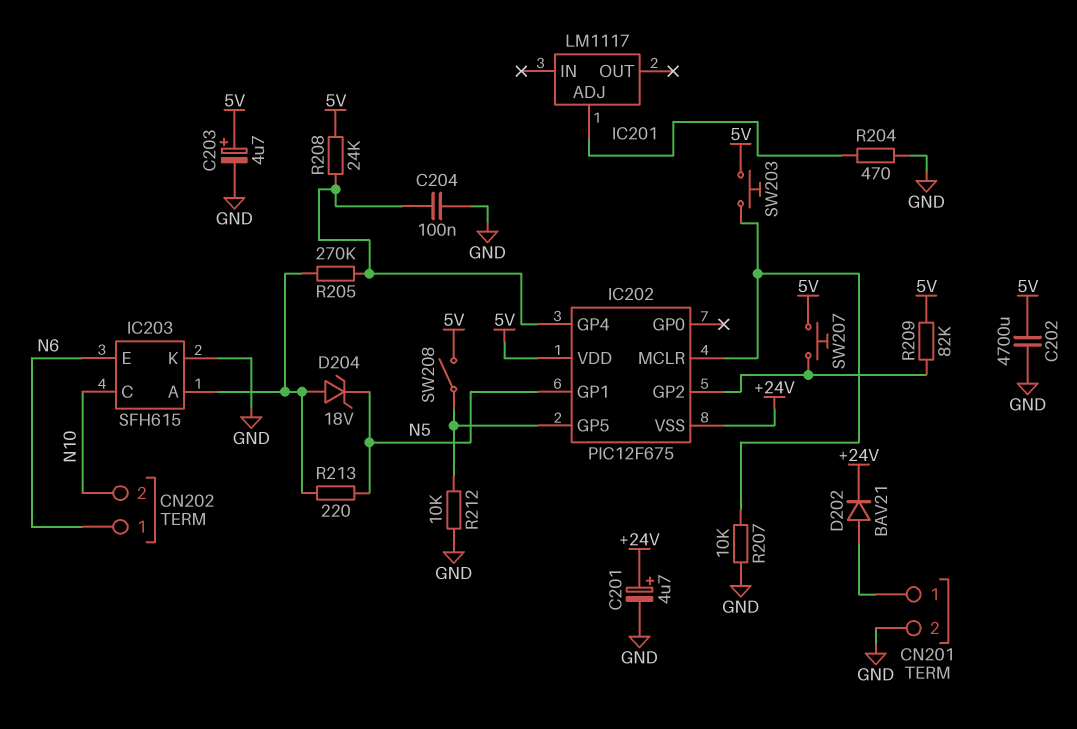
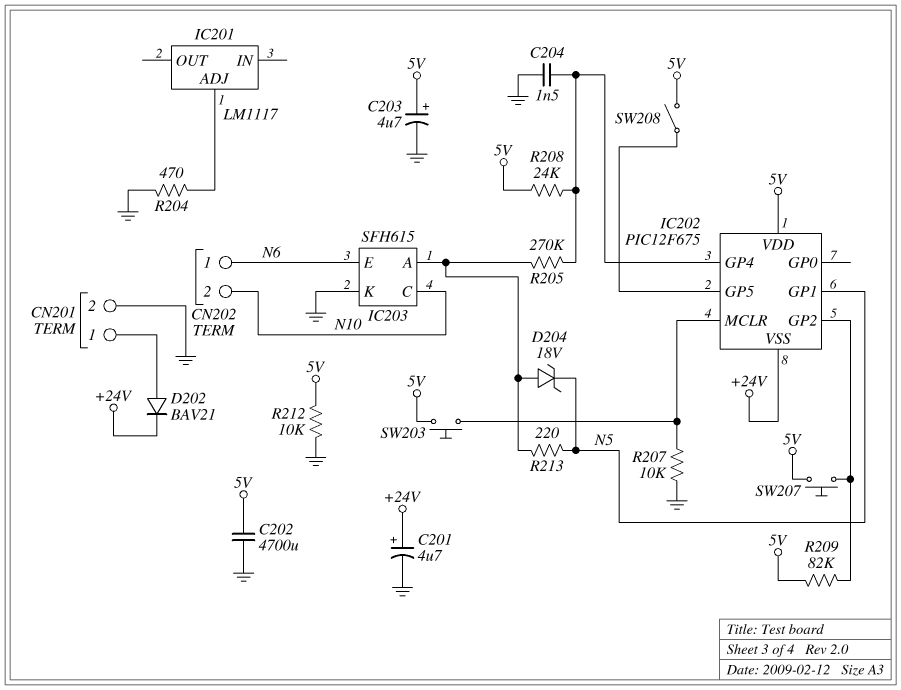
C204: 100nF (GND, IC202/GP4) -> 1.5nF (GND, IC202/GP4)
R212: 10k (GND, IC202/GP5) -> 10k (5V, GND)

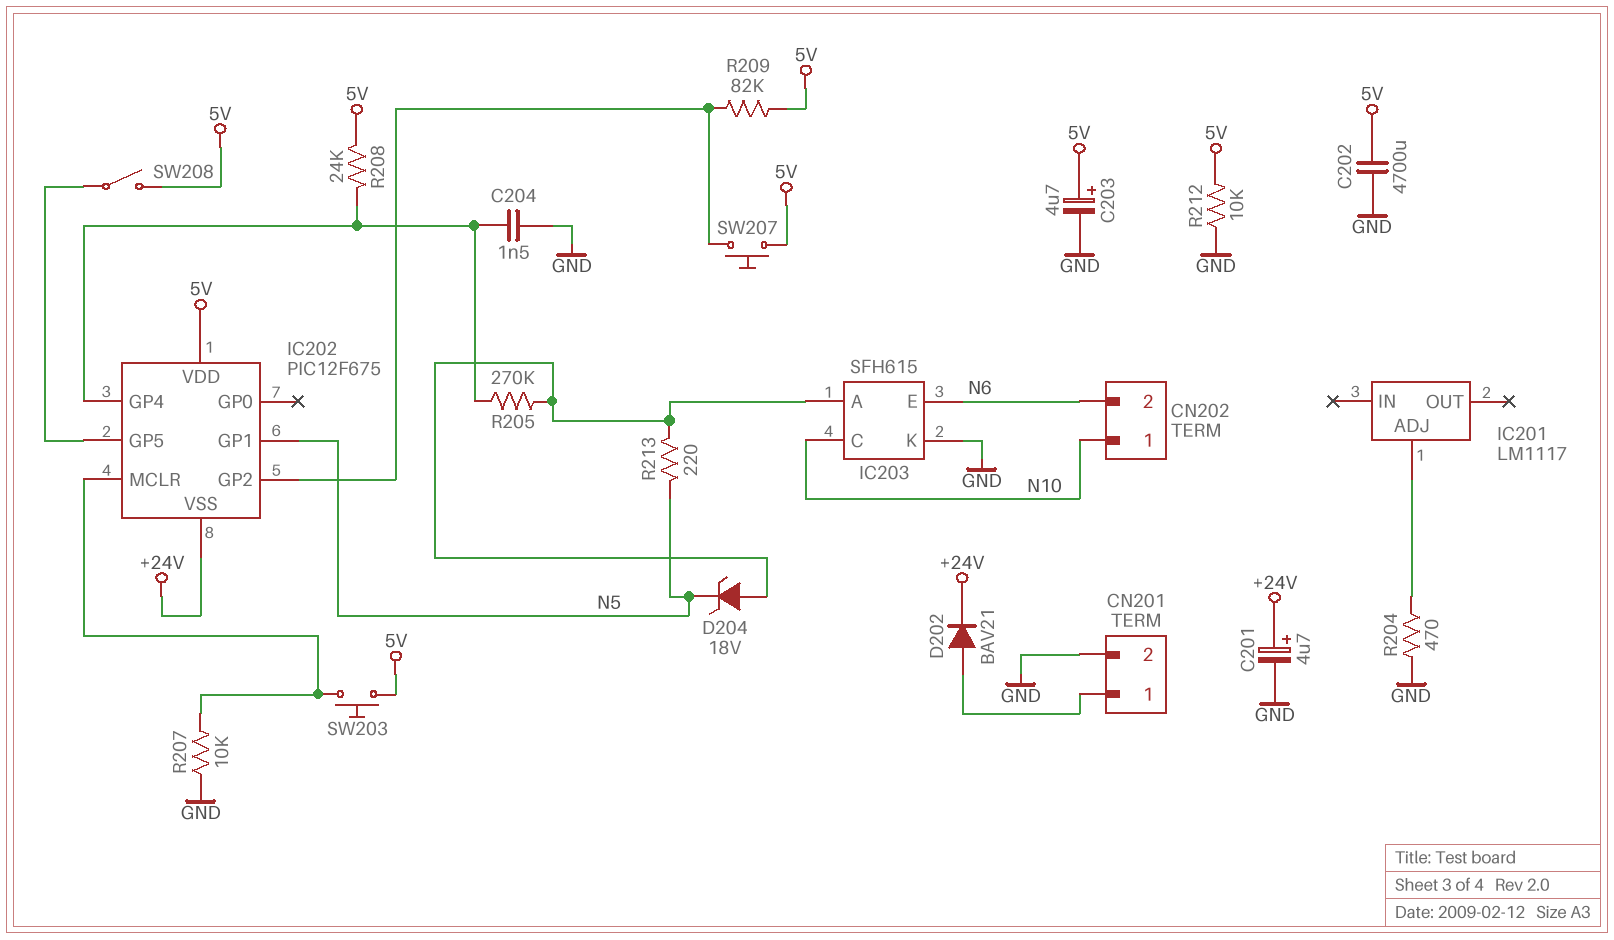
CN202 pin 1: N6 -> N10
CN202 pin 2: N10 -> N6

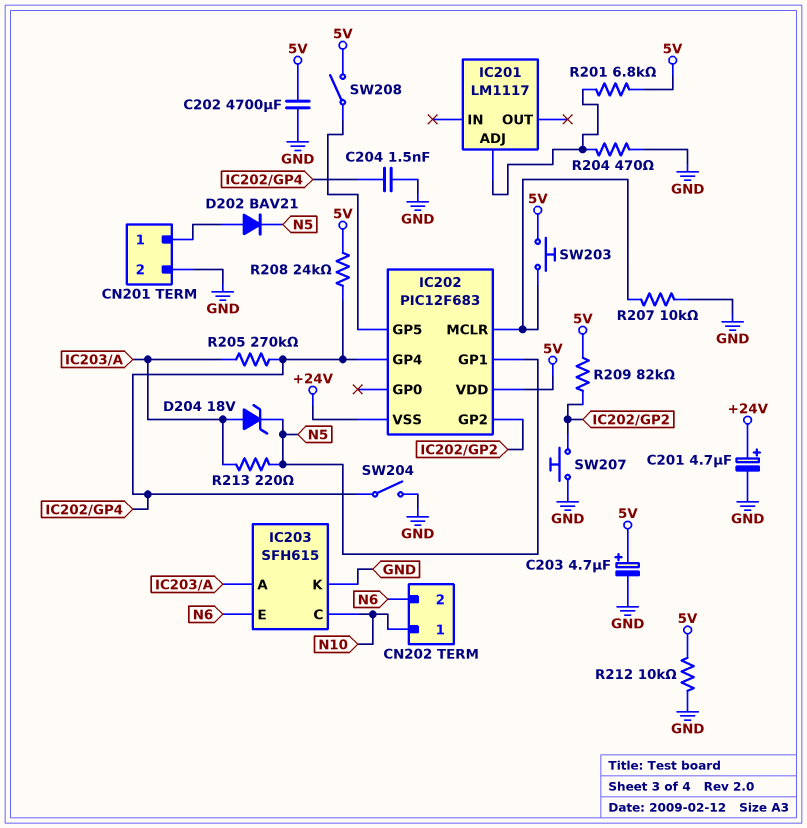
D202: diode BAV21 (A CN201/1, K +24V) -> diode BAV21 (A CN201/1, K N5)
IC202: PIC12F675 -> PIC12F683
R201: none -> 6.8k (5V, IC201/ADJ)
SW204: none -> switch (GND, IC202/GP4)
SW207: button (5V, IC202/GP2) -> button (GND, IC202/GP2)

